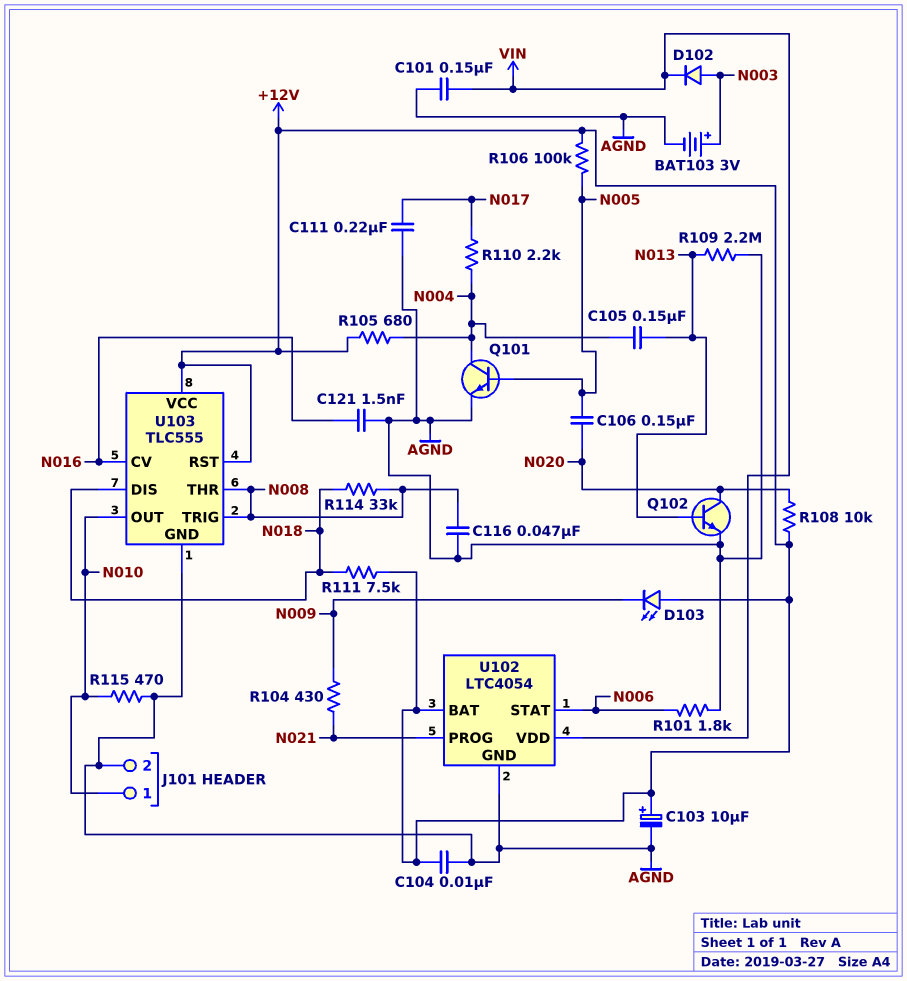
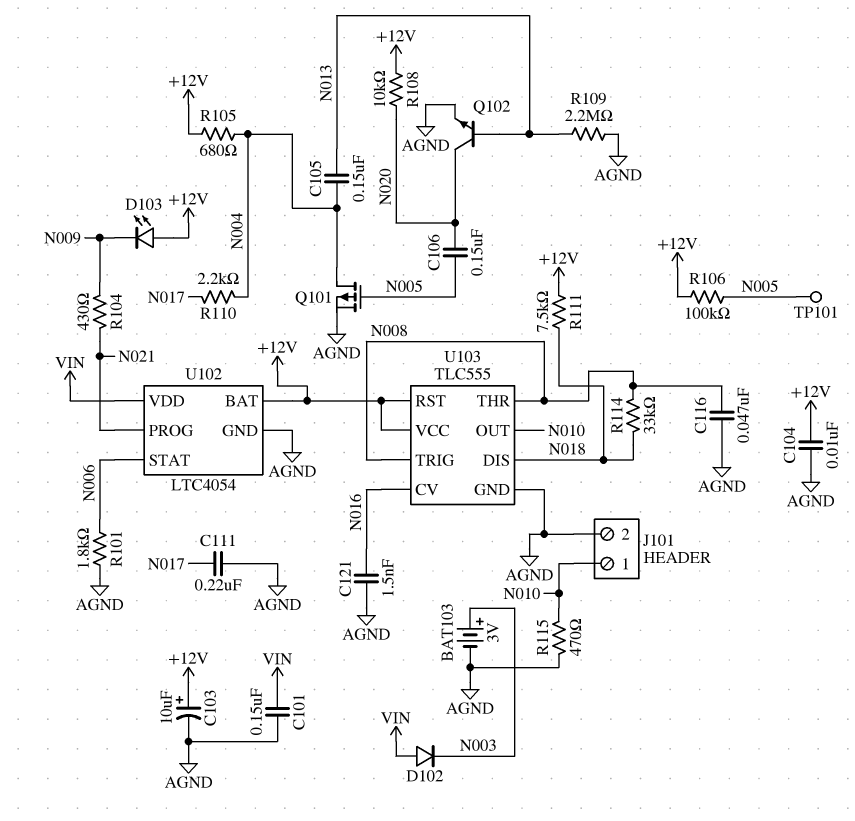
D102: diode (A N003, K VIN) -> diode (A VIN, K N003)
Q101: NPN (B N005, C N004, E AGND) -> PMOS (G N005, D N004, S AGND)
TP101: none -> test point (N005)

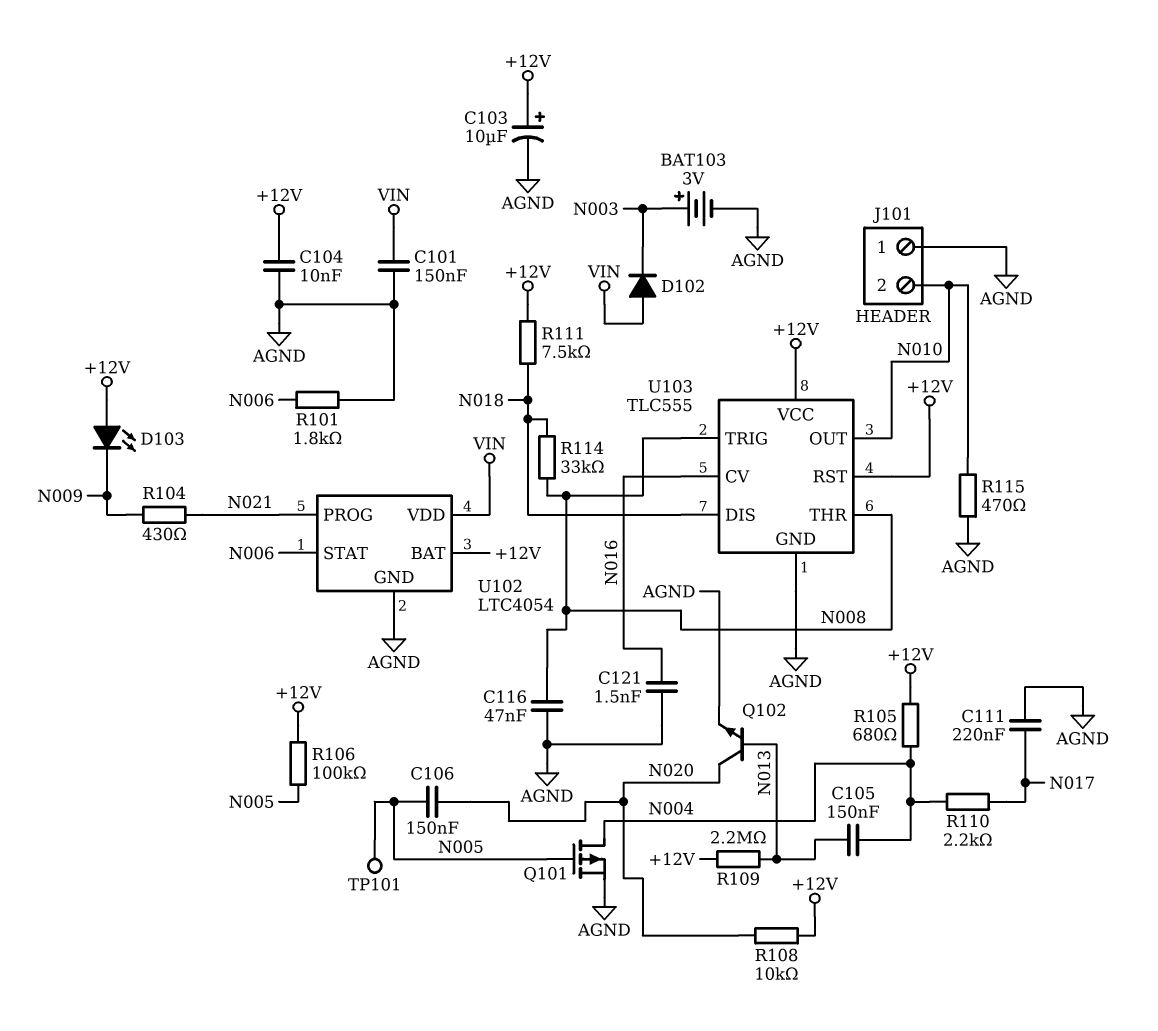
J101 pin 1: N010 -> AGND
J101 pin 2: AGND -> N010
R109: 2.2M (AGND, N013) -> 2.2M (+12V, N013)

